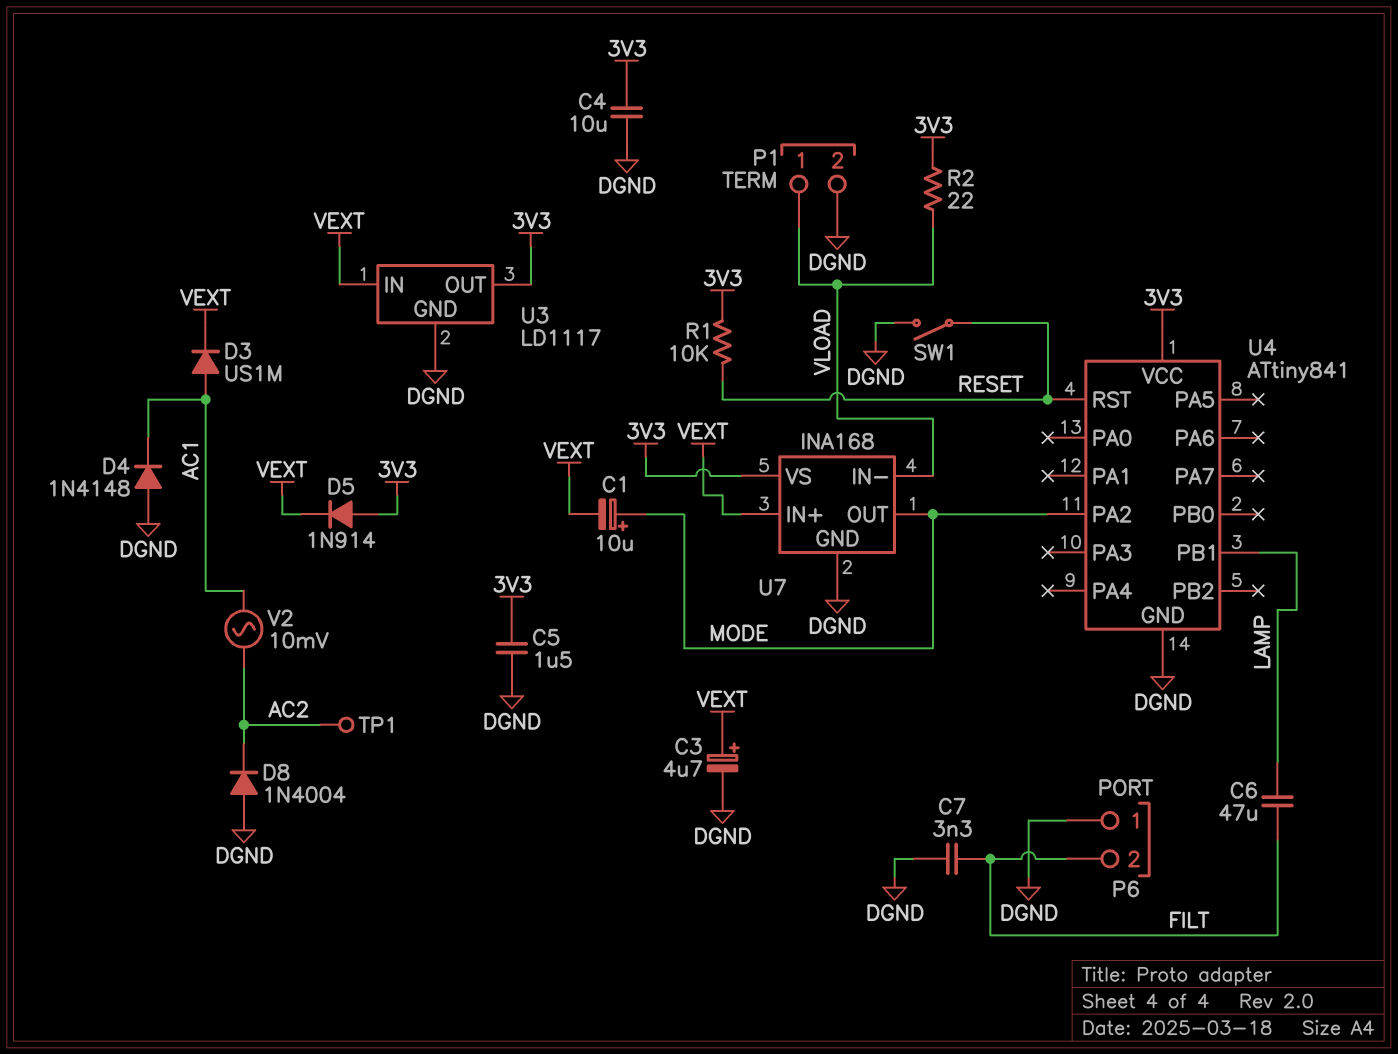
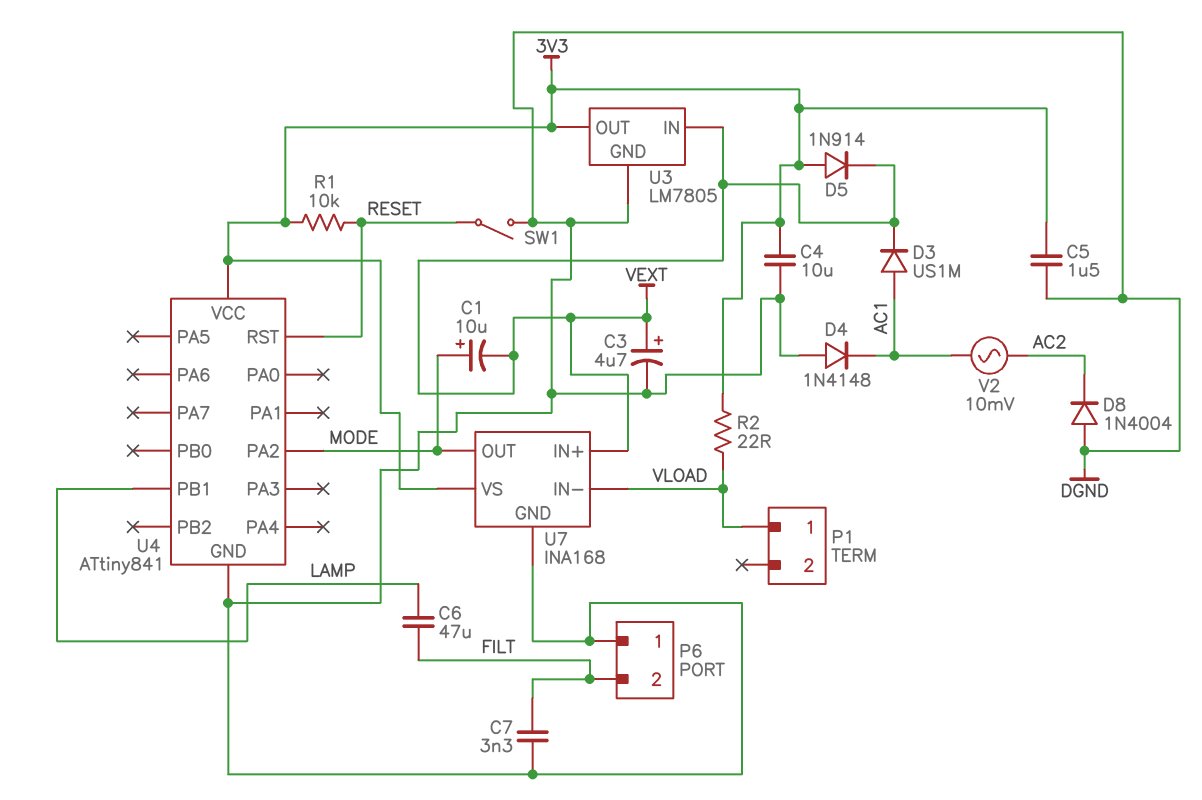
P1 pin 2: DGND -> none
TP1: test point (AC2) -> none
U3: LD1117 -> LM7805

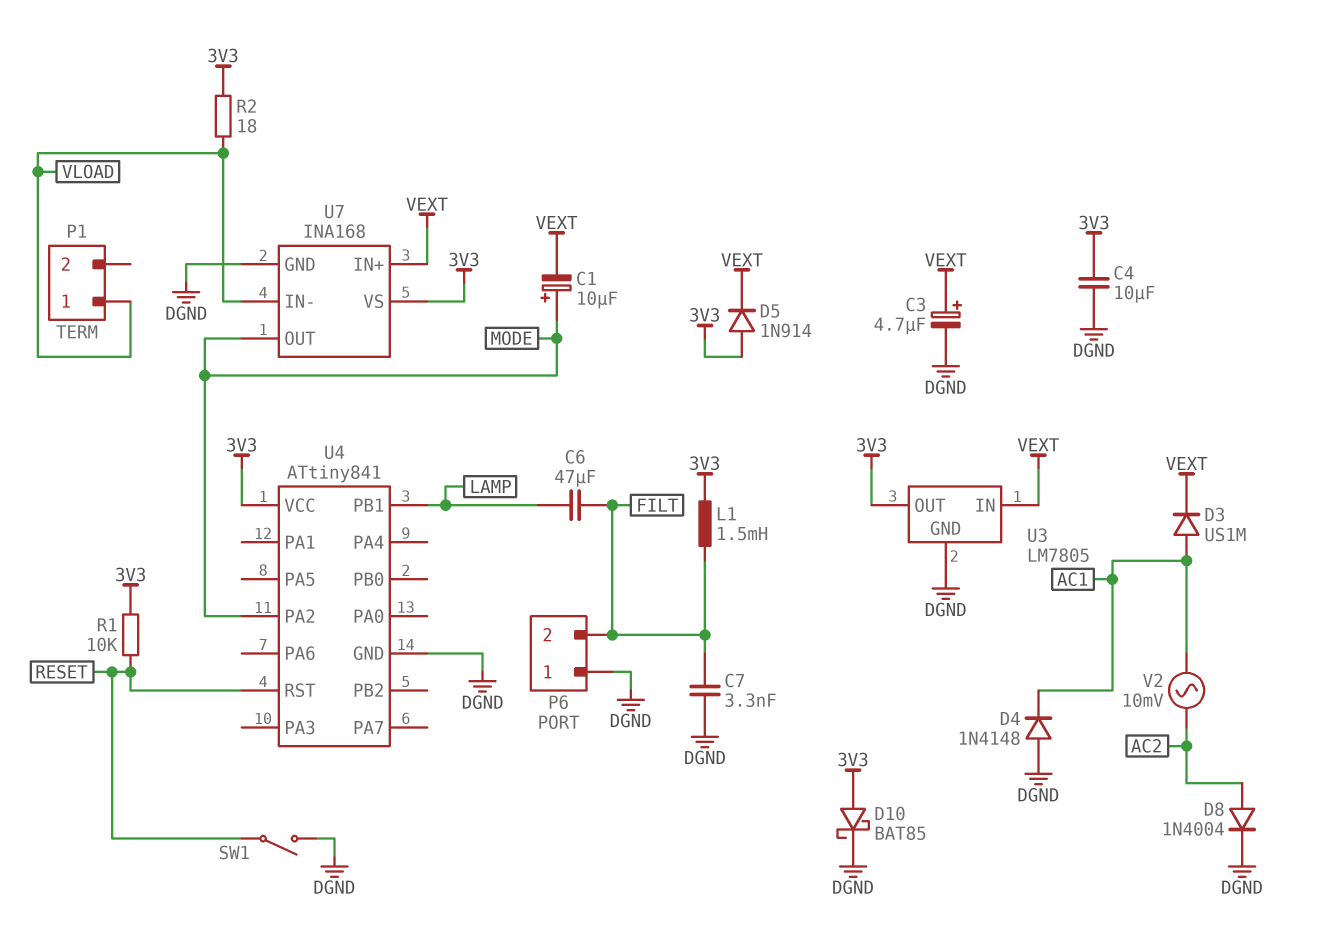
C5: 1.5uF (3V3, DGND) -> none
D8: diode 1N4004 (A DGND, K AC2) -> diode 1N4004 (A AC2, K DGND)
D10: none -> schottky BAT85 (A 3V3, K DGND)
L1: none -> 1.5mH (3V3, FILT)
R2: 22 (3V3, VLOAD) -> 18 (3V3, VLOAD)

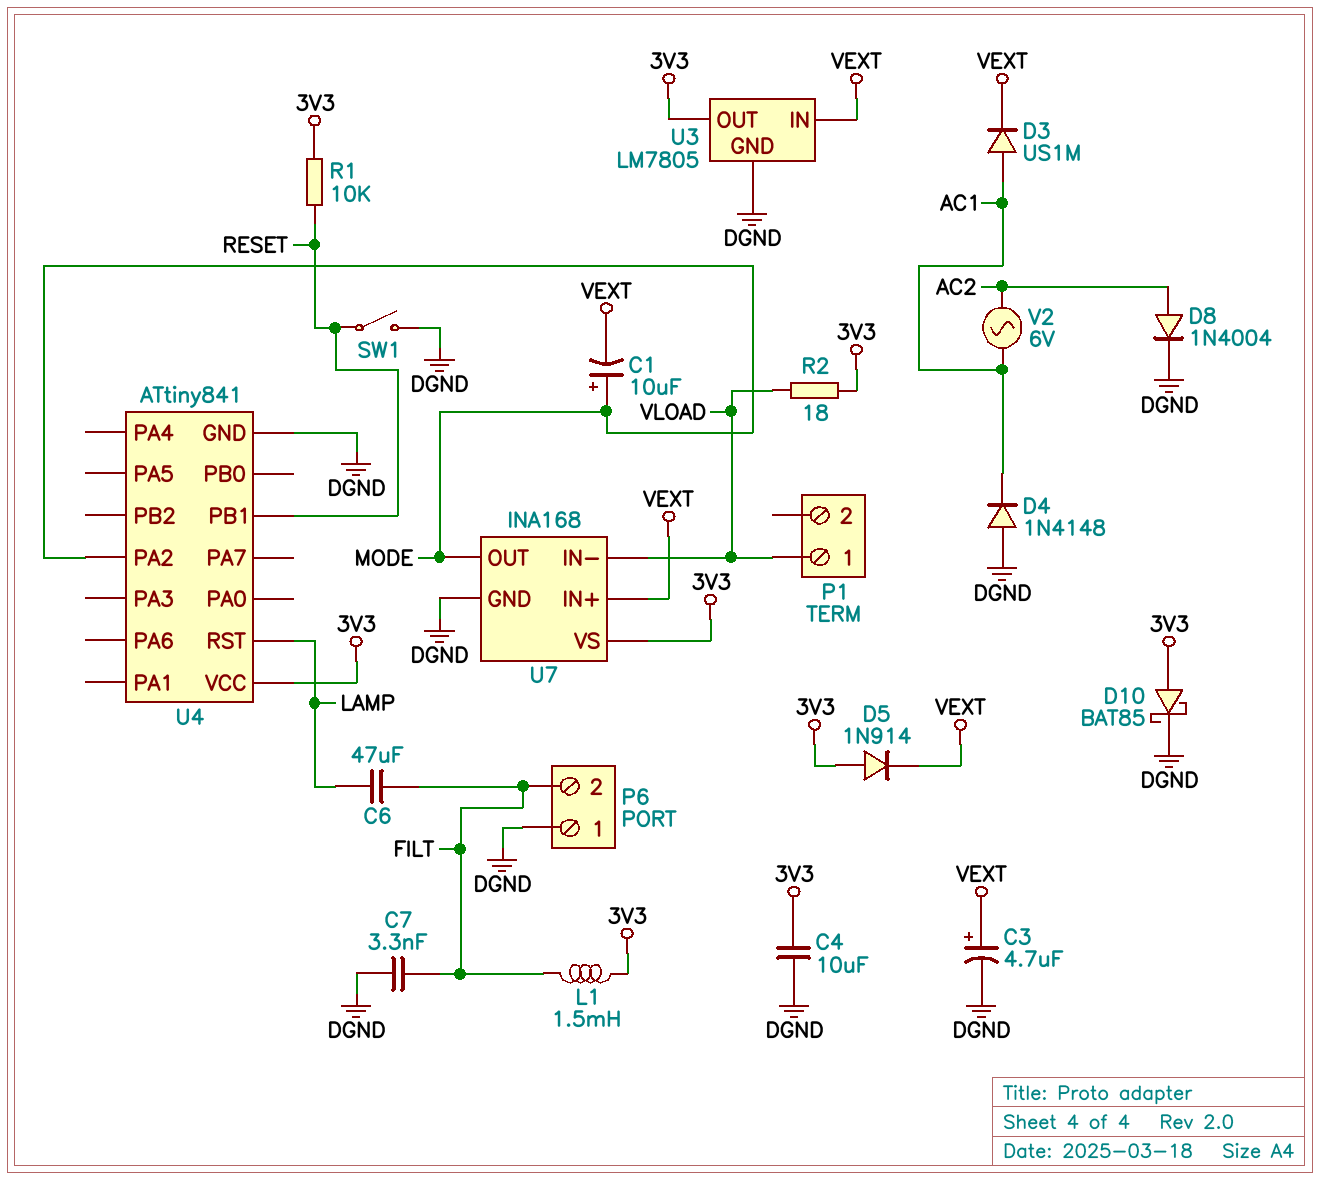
U4 pin PB1: LAMP -> RESET
U4 pin RST: RESET -> LAMP
V2: AC 10mV (AC1, AC2) -> AC 6V (AC1, AC2)

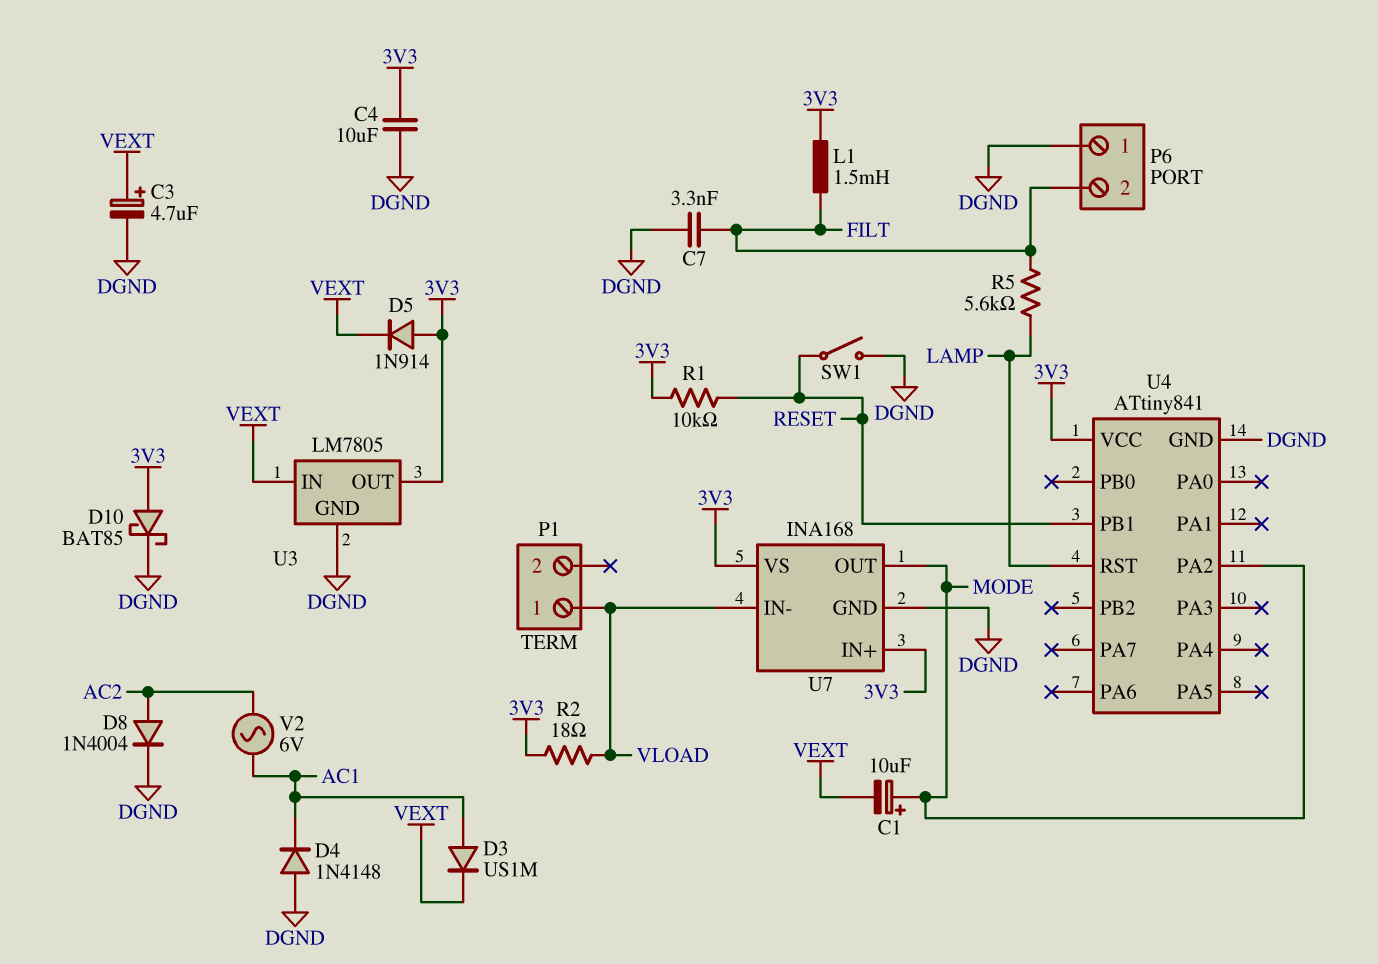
C6: 47uF (FILT, LAMP) -> none
R5: none -> 5.6k (FILT, LAMP)
U7 pin IN+: VEXT -> 3V3

